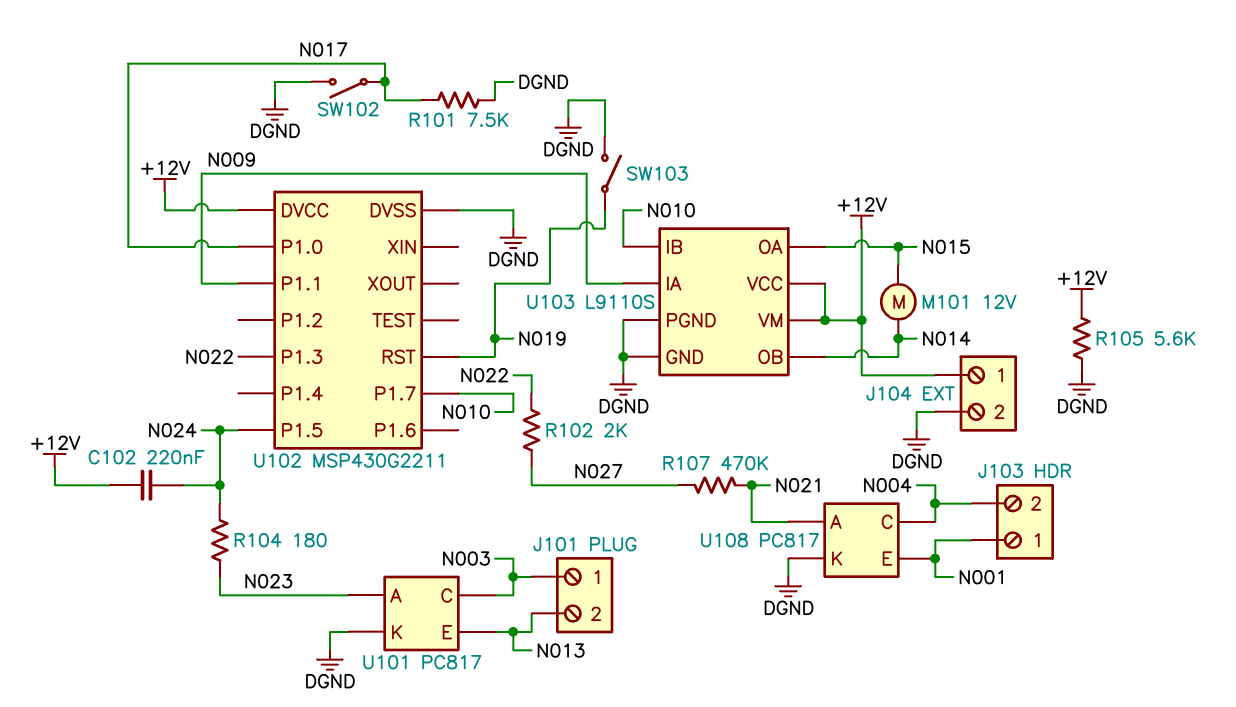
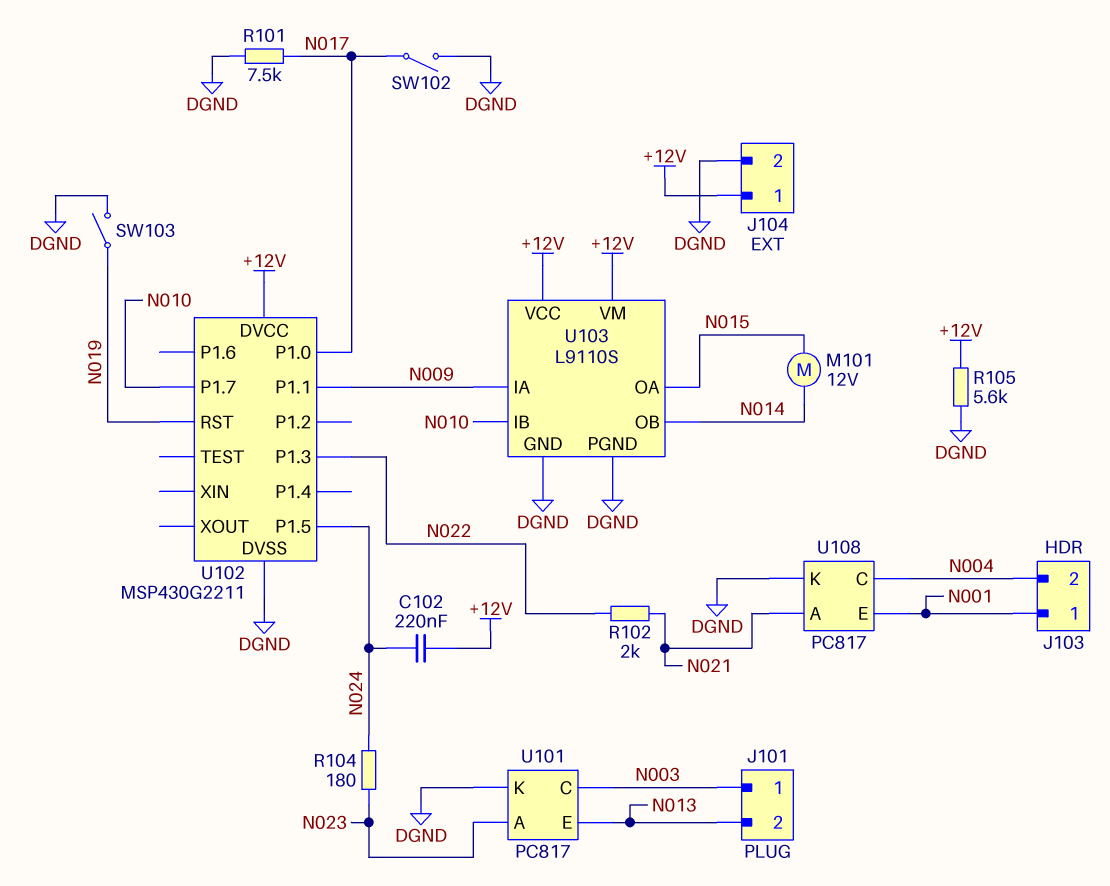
R102: 2k (N022, N027) -> 2k (N021, N022)
R107: 470k (N021, N027) -> none

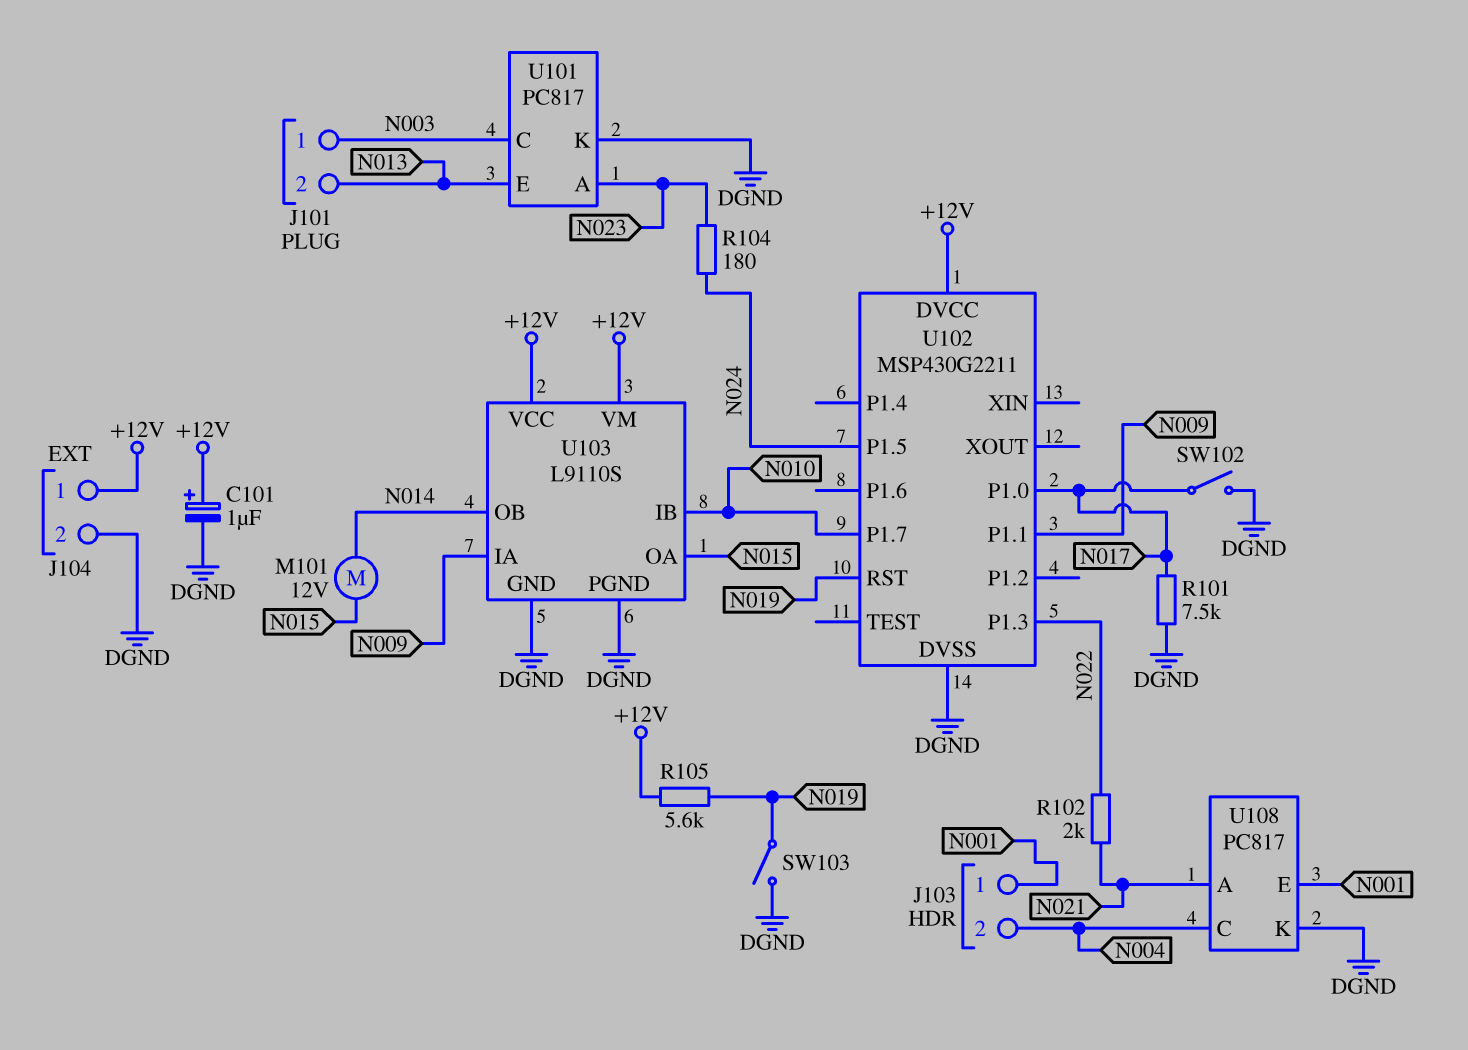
C101: none -> 1uF (plus +12V, minus DGND)
C102: 220nF (+12V, N024) -> none
R105: 5.6k (+12V, DGND) -> 5.6k (+12V, N019)

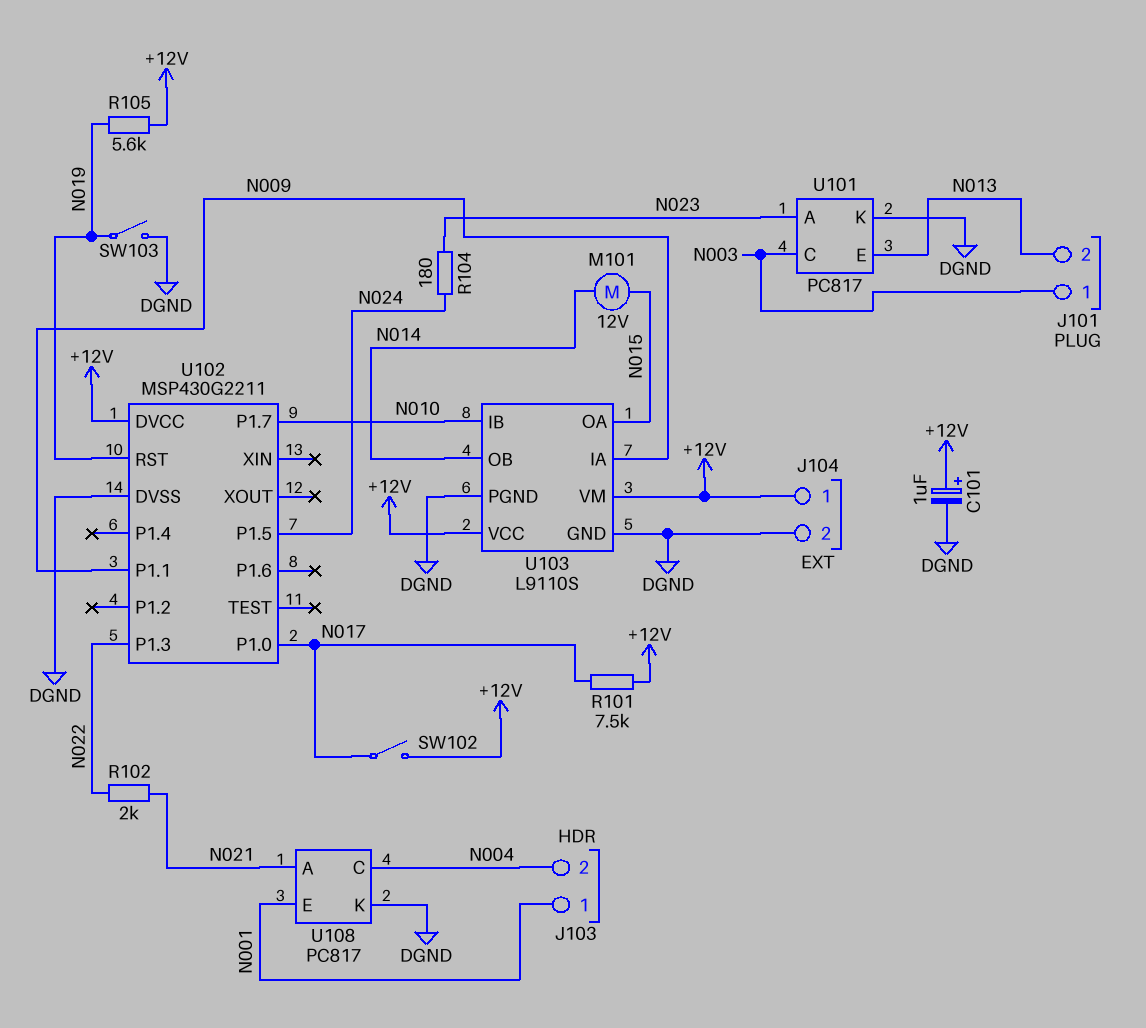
R101: 7.5k (DGND, N017) -> 7.5k (+12V, N017)
SW102: switch (DGND, N017) -> switch (+12V, N017)

